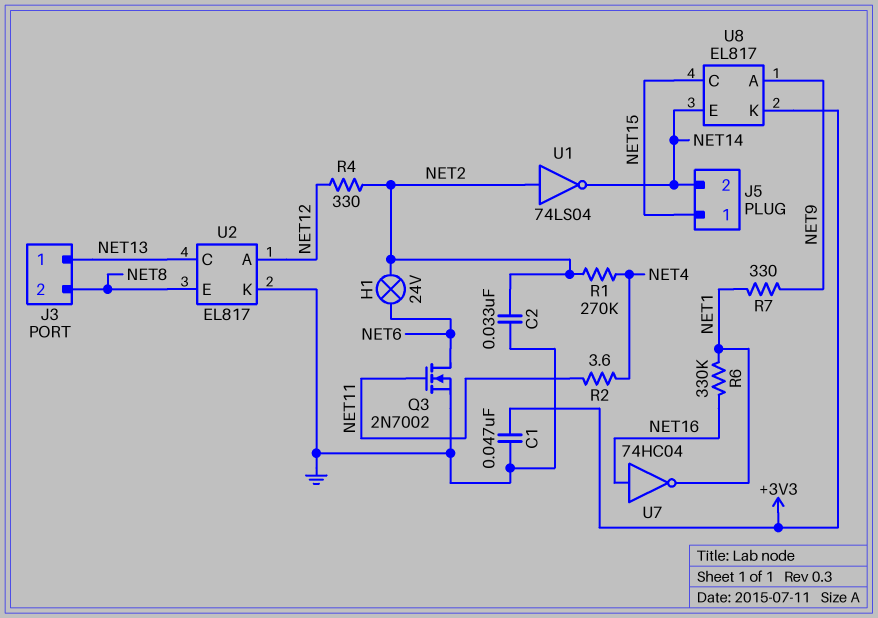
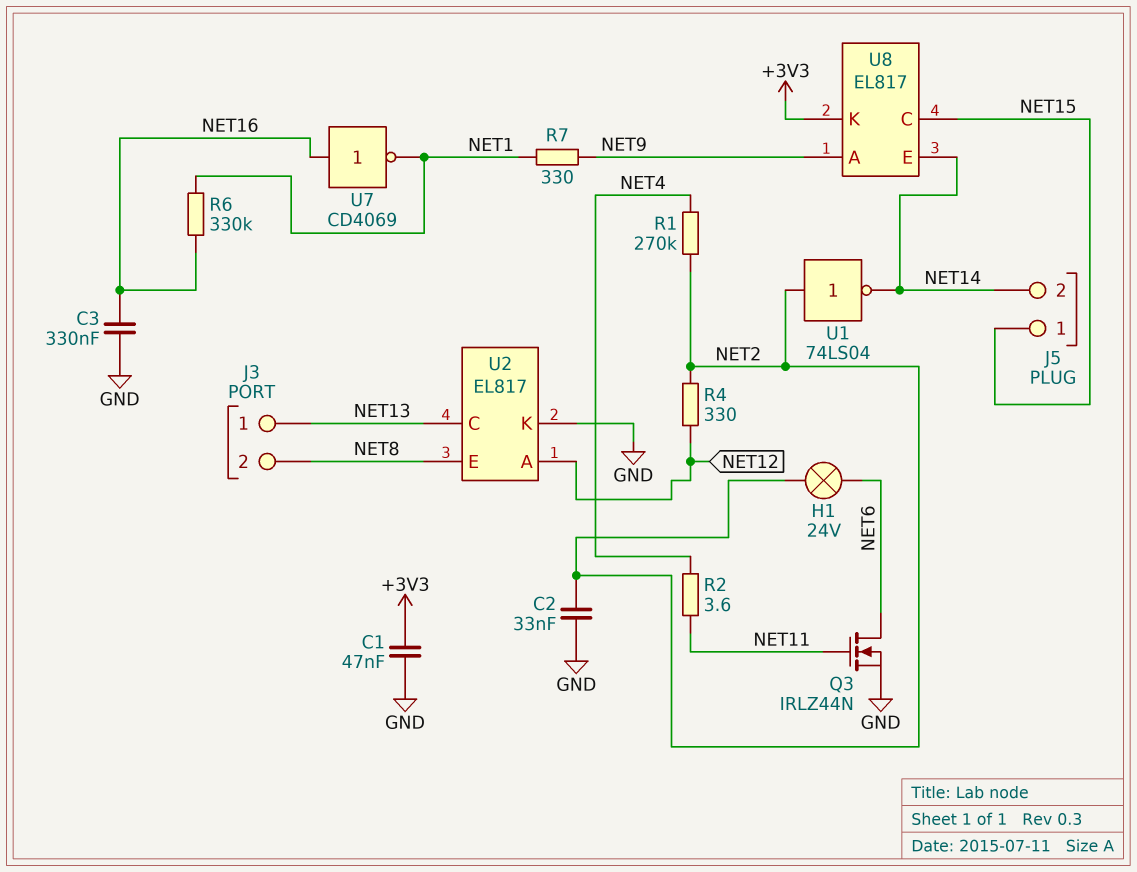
C3: none -> 330nF (GND, NET16)
Q3: NMOS 2N7002 (G NET11, D NET6, S GND) -> NMOS IRLZ44N (G NET11, D NET6, S GND)
U7: NOT 74HC04 (in NET16, out NET1) -> NOT CD4069 (in NET16, out NET1)

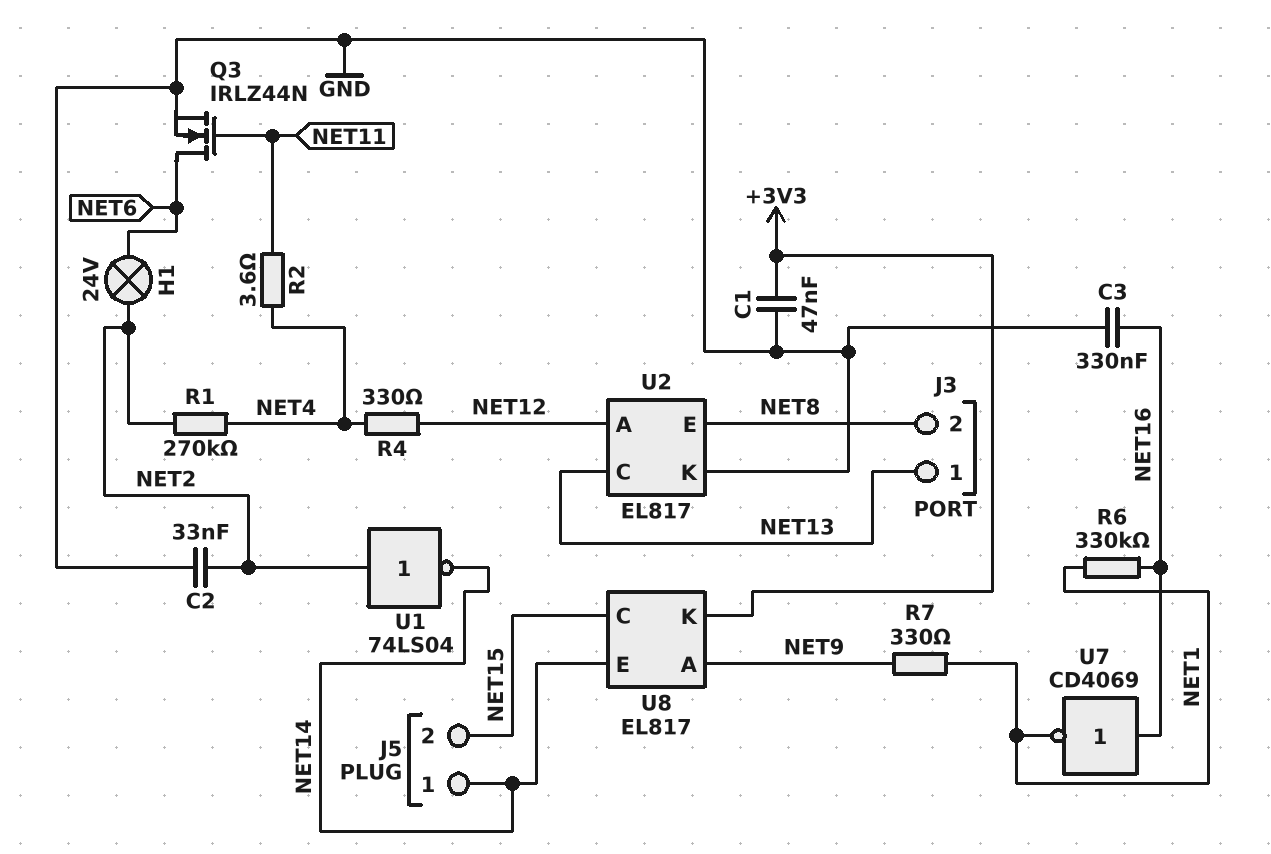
J5 pin 1: NET15 -> NET14
J5 pin 2: NET14 -> NET15
R4: 330 (NET2, NET12) -> 330 (NET4, NET12)

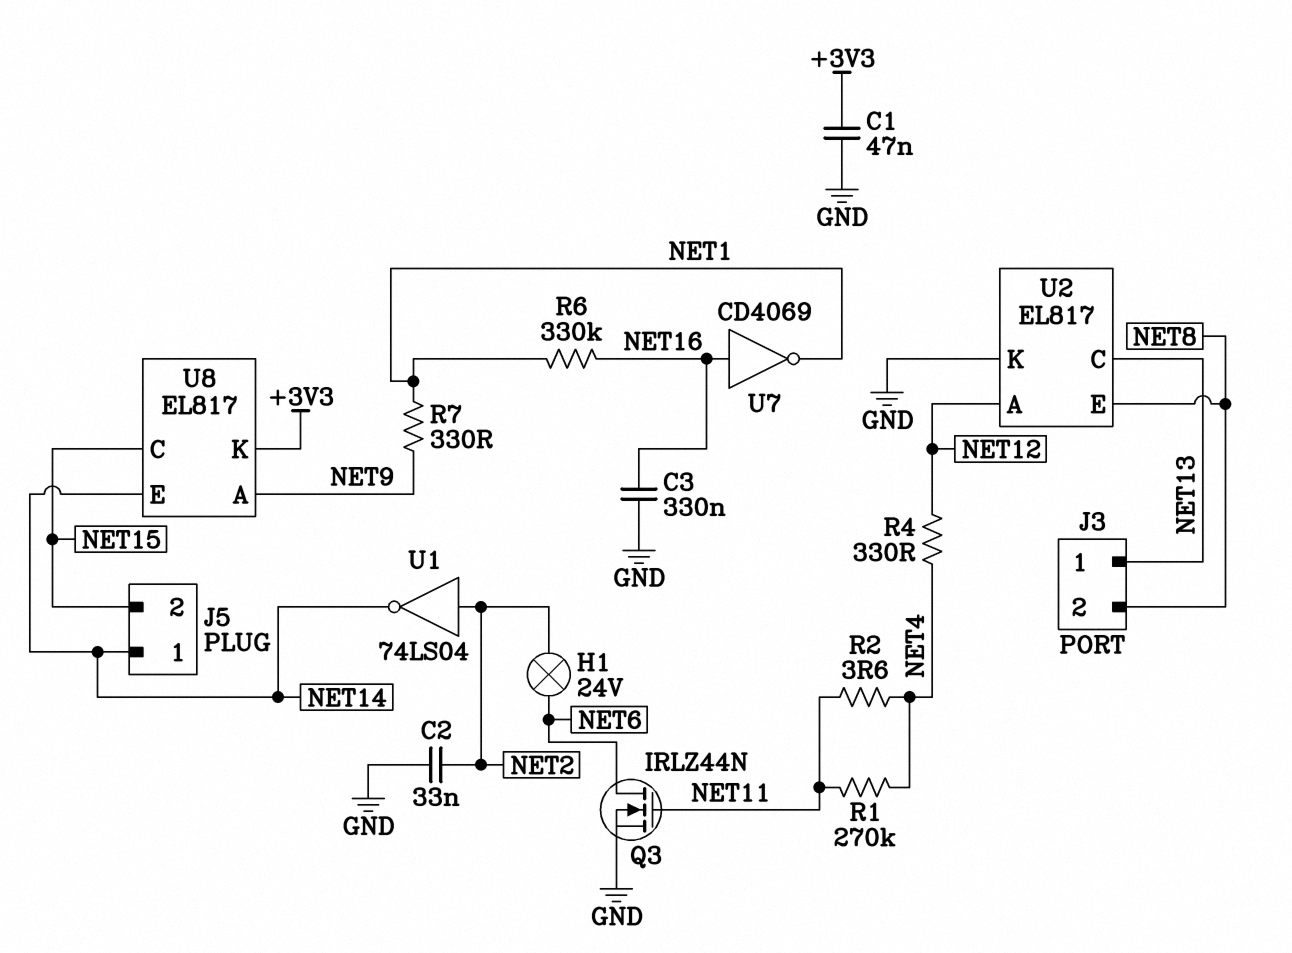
R1: 270k (NET2, NET4) -> 270k (NET4, NET11)

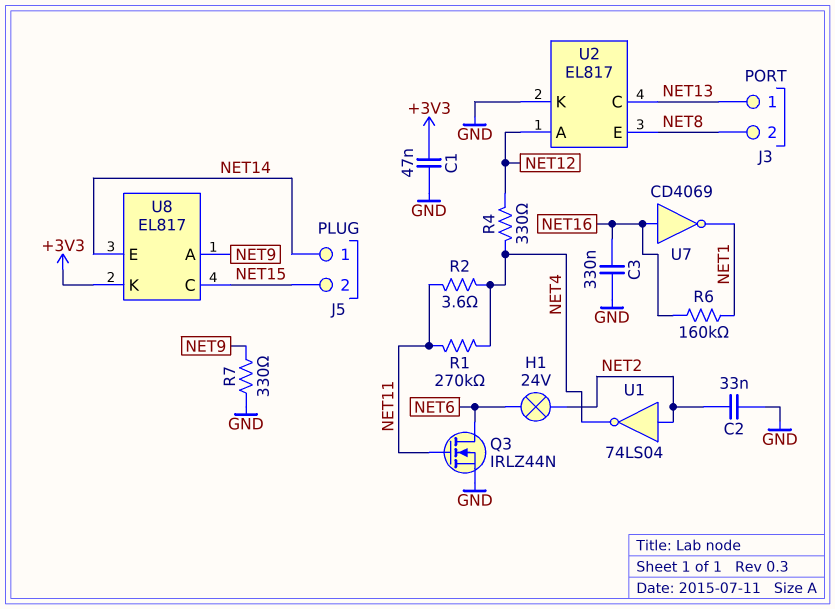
R6: 330k (NET1, NET16) -> 160k (NET1, NET16)
R7: 330 (NET1, NET9) -> 330 (GND, NET9)
U1: NOT 74LS04 (in NET2, out NET14) -> NOT 74LS04 (in NET2, out NET4)

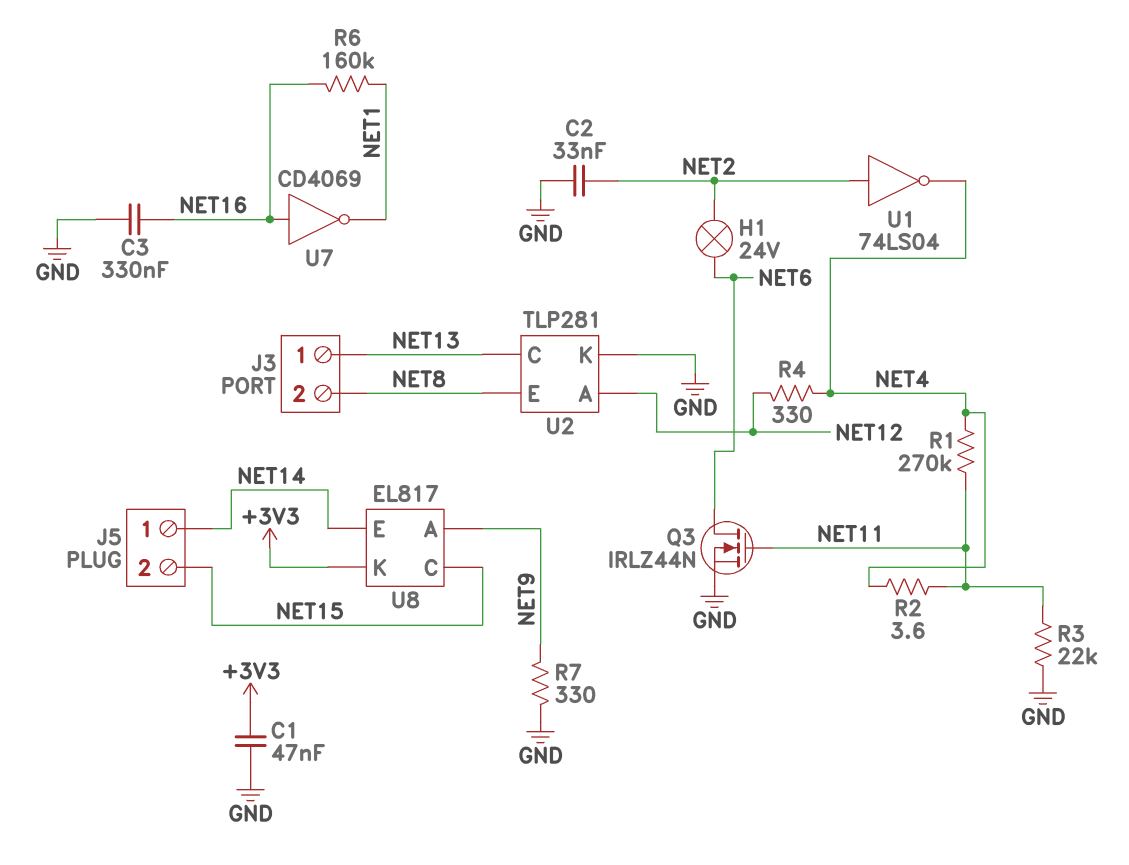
R3: none -> 22k (GND, NET11)
U2: EL817 -> TLP281

